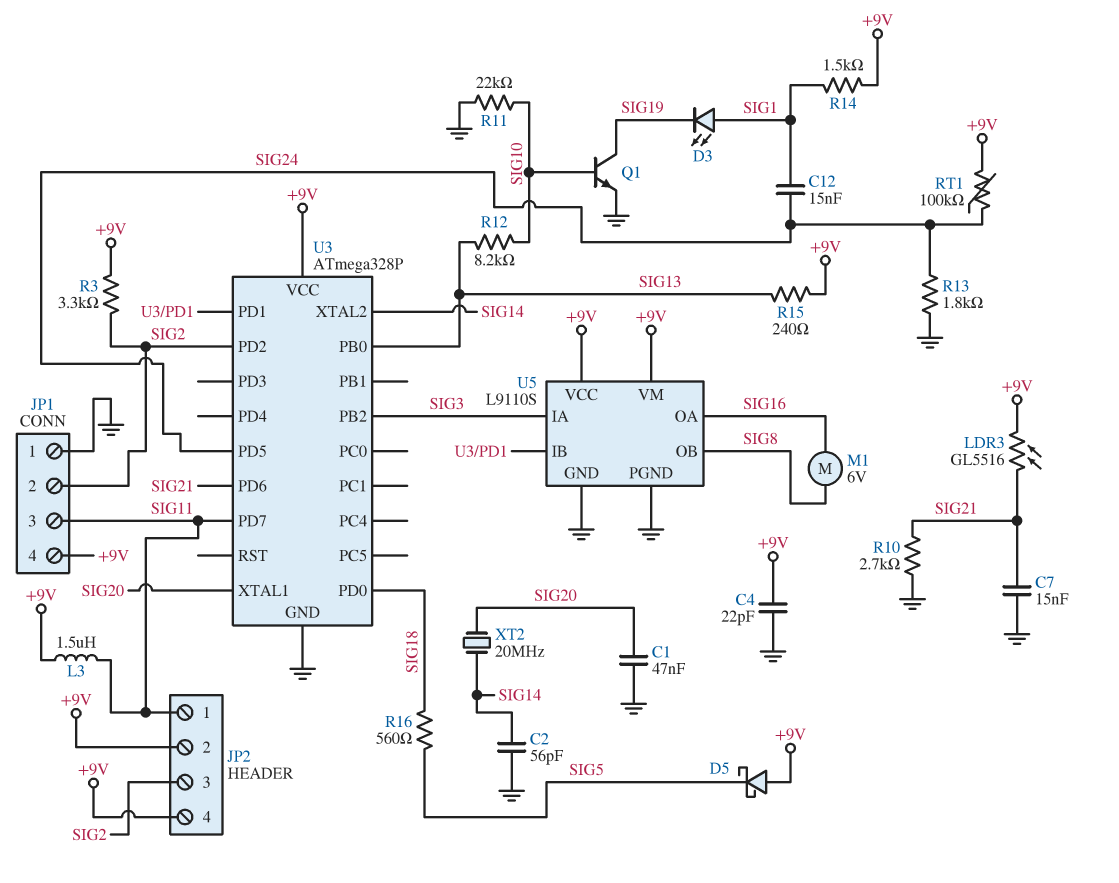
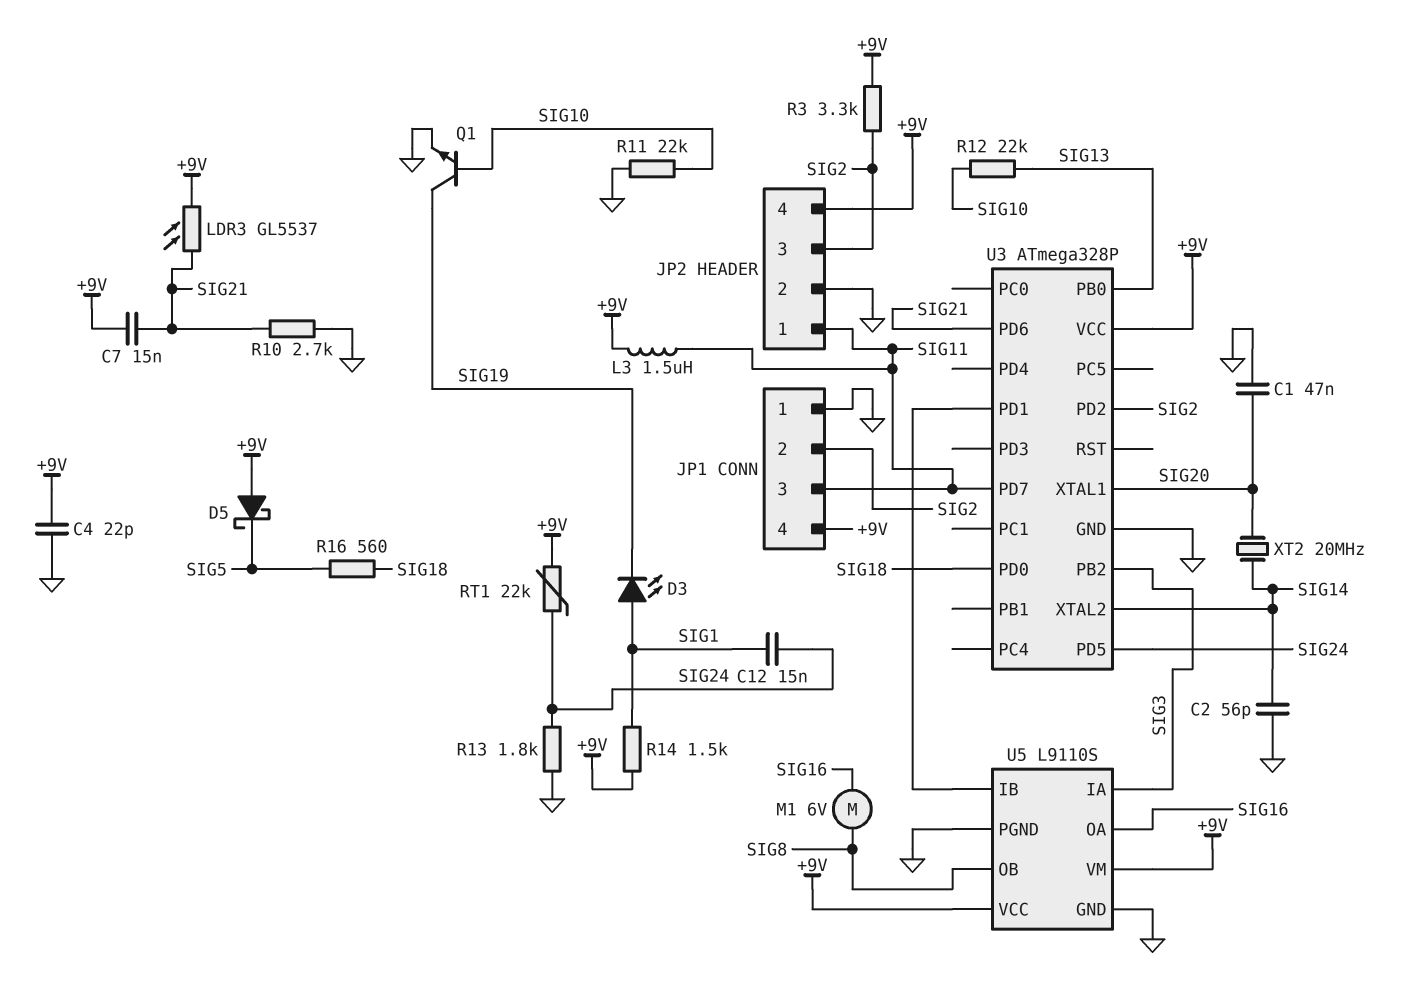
C7: 15nF (GND, SIG21) -> 15nF (+9V, SIG21)
JP2 pin 2: +9V -> GND
LDR3: GL5516 (+9V, SIG21) -> GL5537 (+9V, SIG21)
R12: 8.2k (SIG10, SIG13) -> 22k (SIG10, SIG13)
R15: 240 (+9V, SIG13) -> none
RT1: 100k (+9V, SIG24) -> 22k (+9V, SIG24)

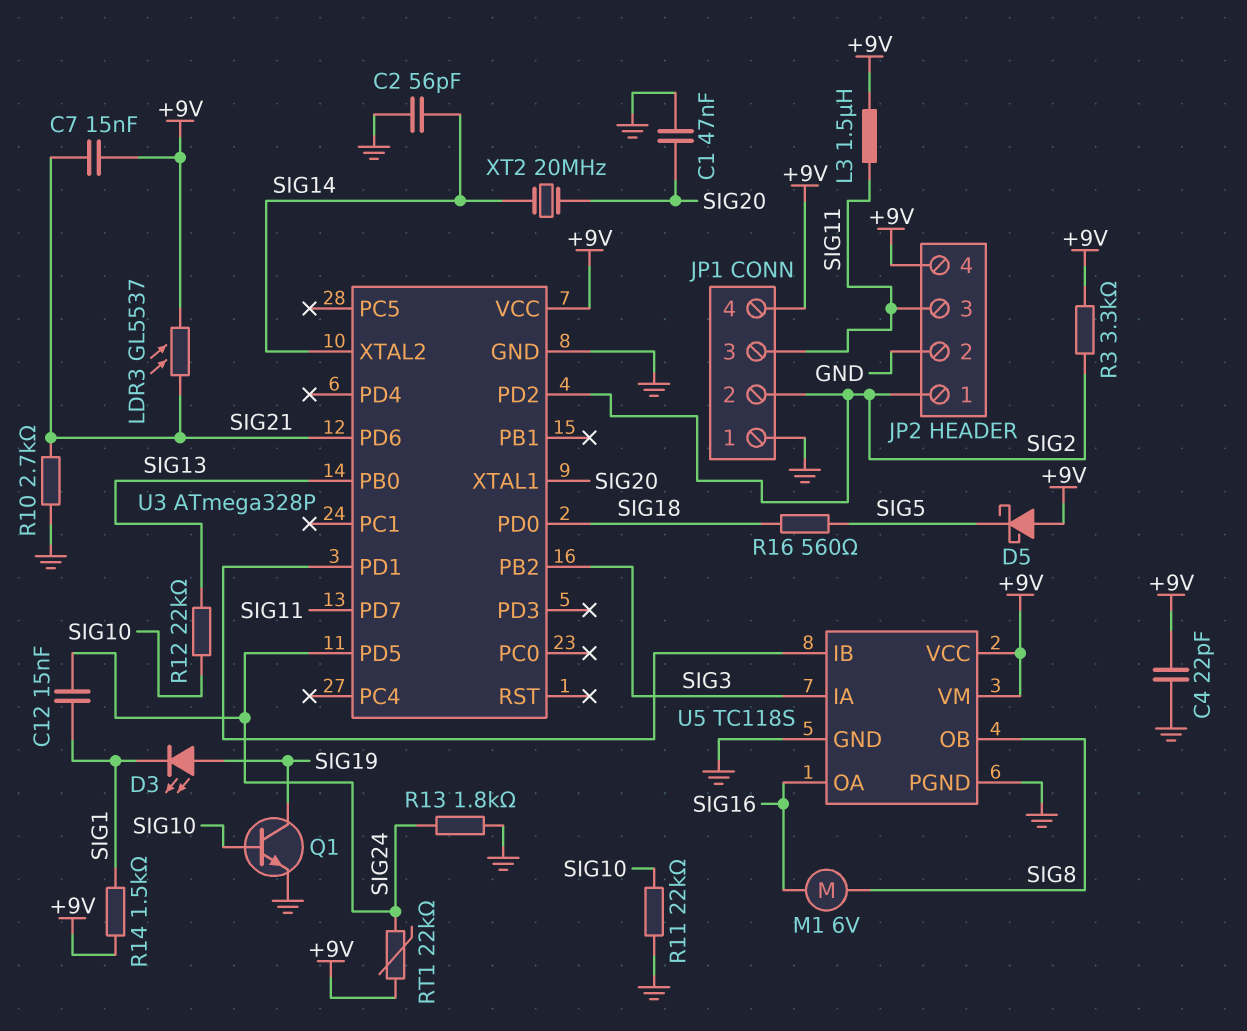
D3: LED (A SIG1, K SIG19) -> LED (A SIG19, K SIG1)
JP2 pin 1: SIG11 -> SIG2
JP2 pin 3: SIG2 -> SIG11
U5: L9110S -> TC118S

